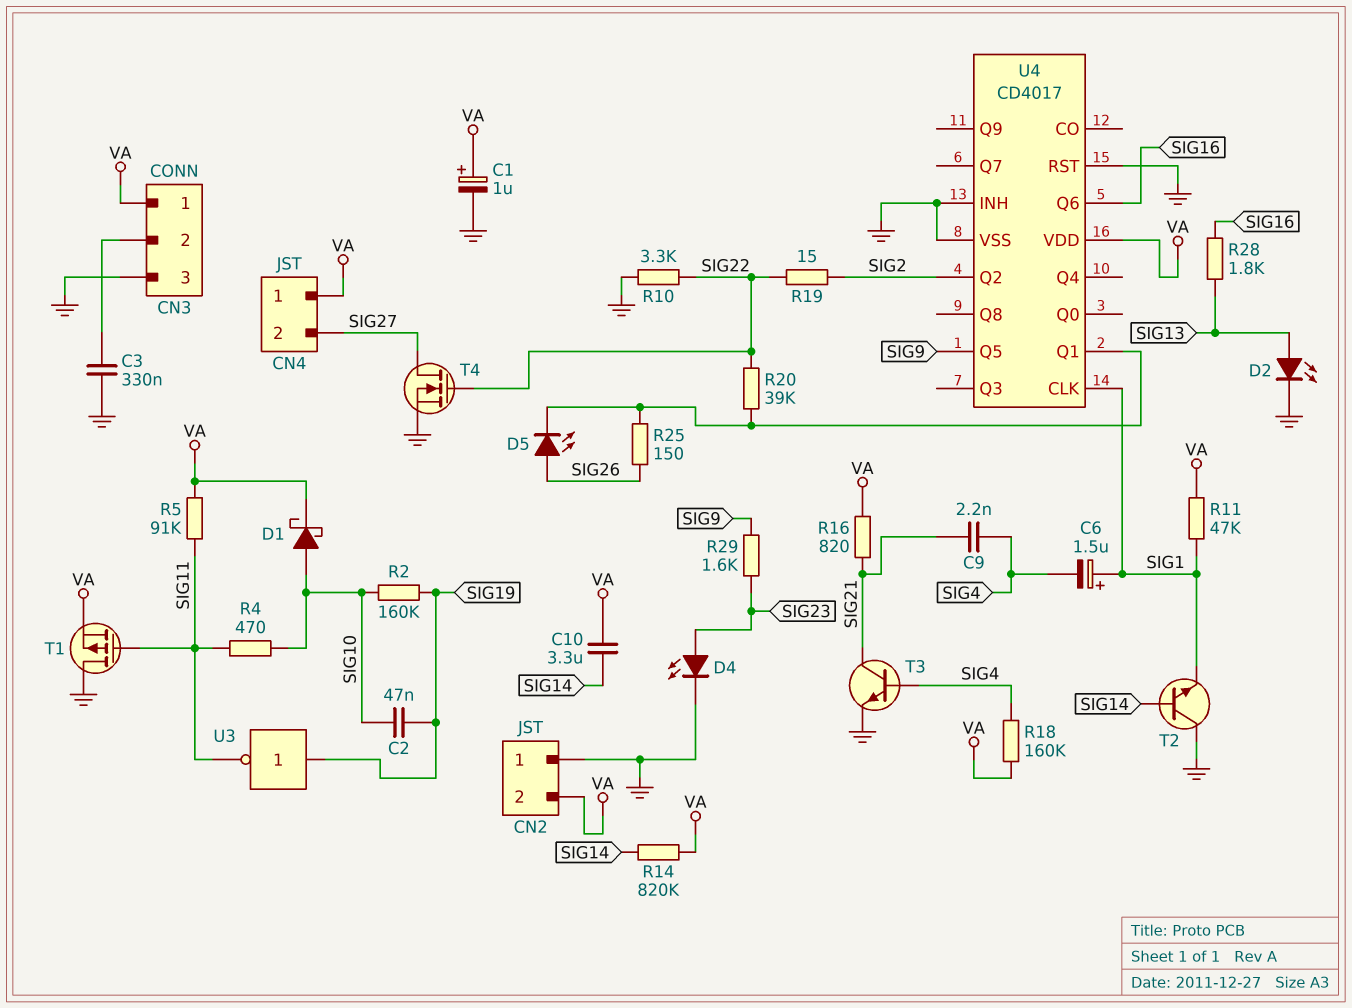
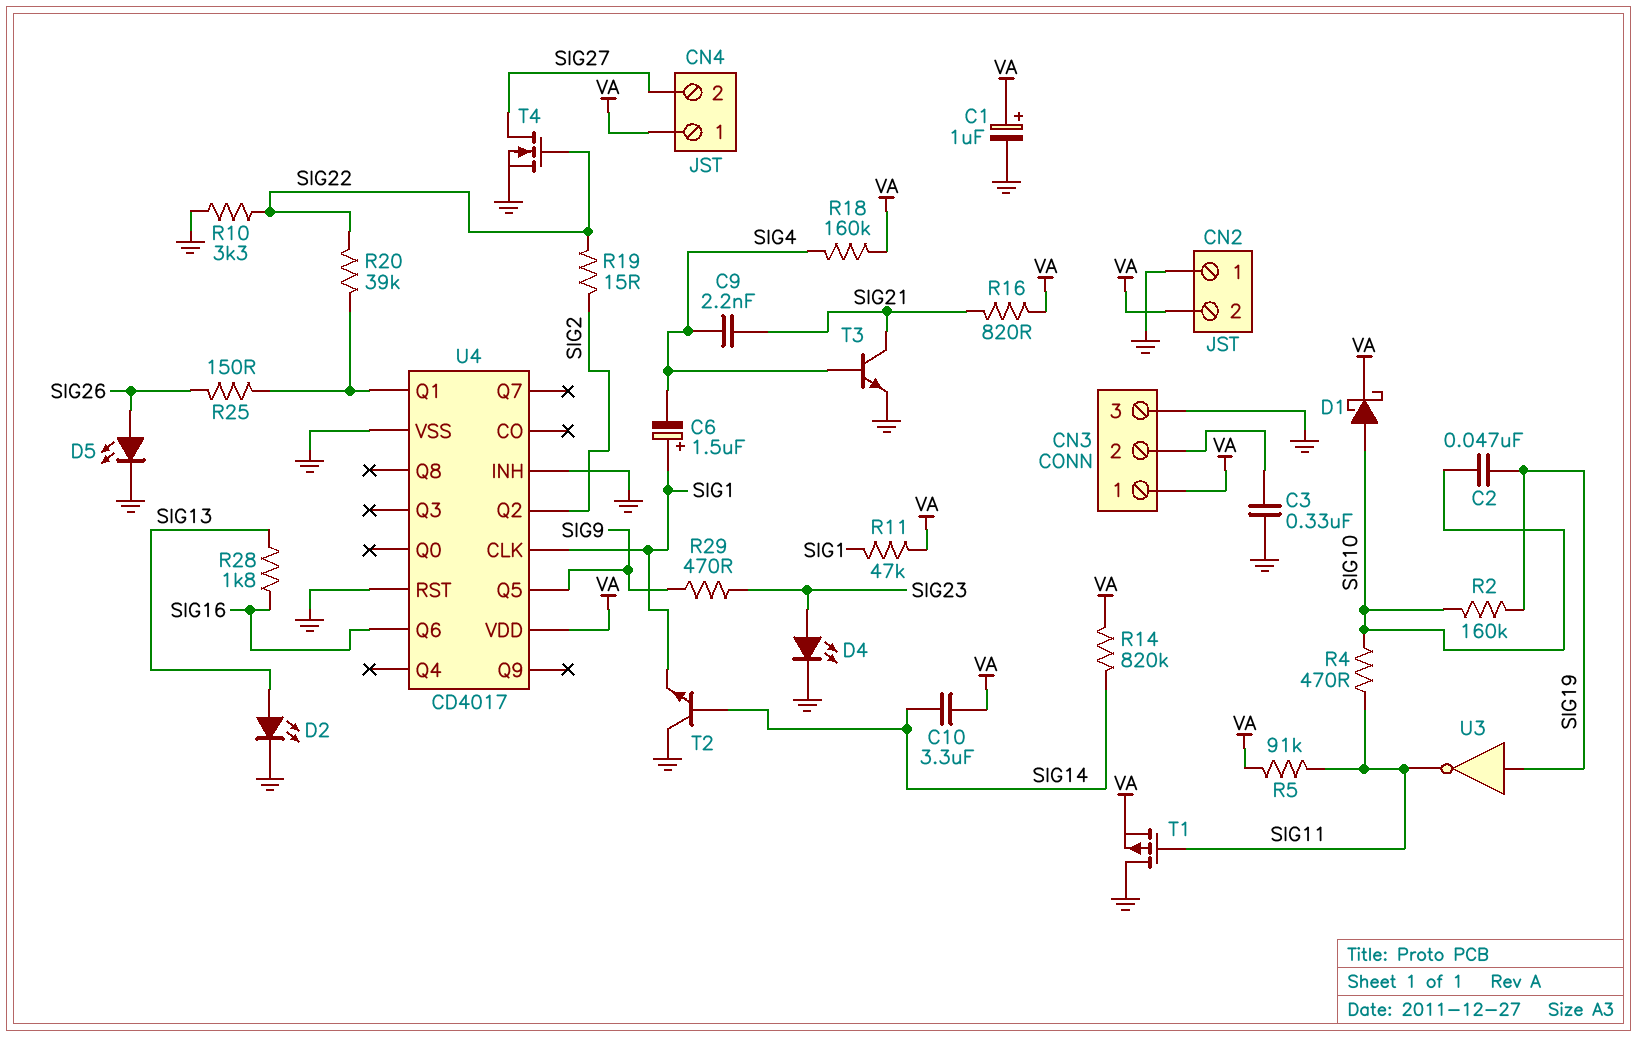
D5: LED (A SIG26, K U4/Q1) -> LED (A SIG26, K GND)
R29: 1.6k (SIG9, SIG23) -> 470 (SIG9, SIG23)

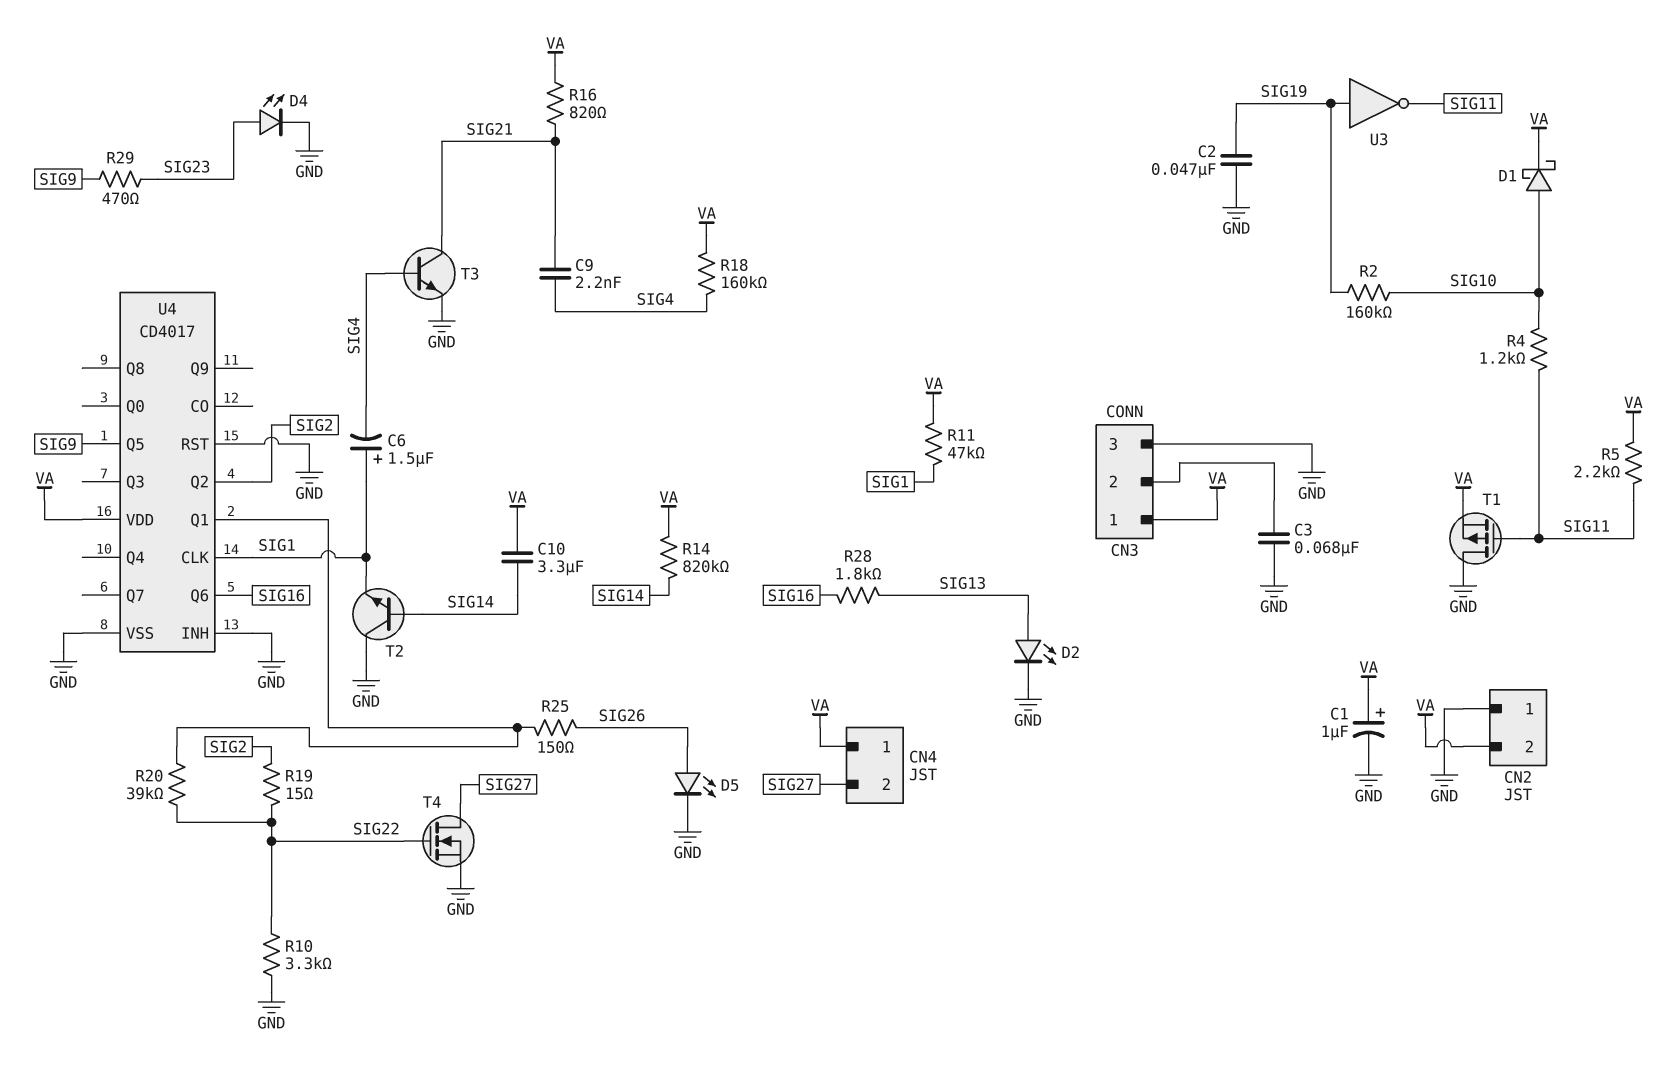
C2: 47nF (SIG10, SIG19) -> 47nF (GND, SIG19)
C3: 330nF (CN3/2, GND) -> 68nF (CN3/2, GND)
R4: 470 (SIG10, SIG11) -> 1.2k (SIG10, SIG11)
R5: 91k (SIG11, VA) -> 2.2k (SIG11, VA)

